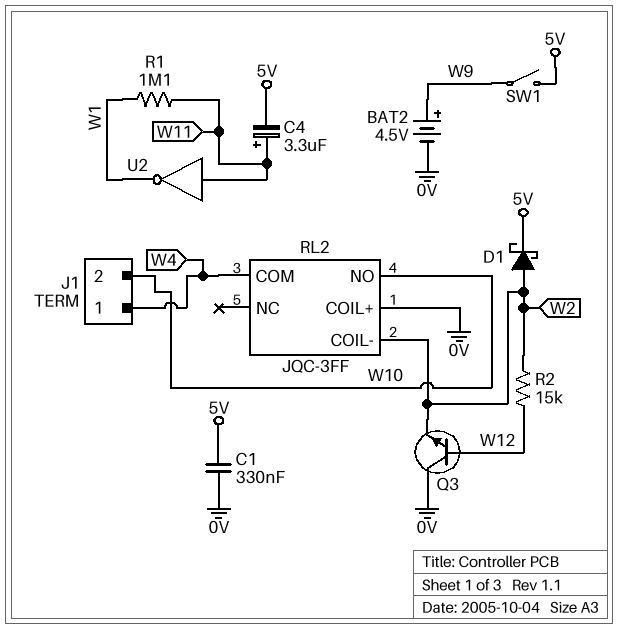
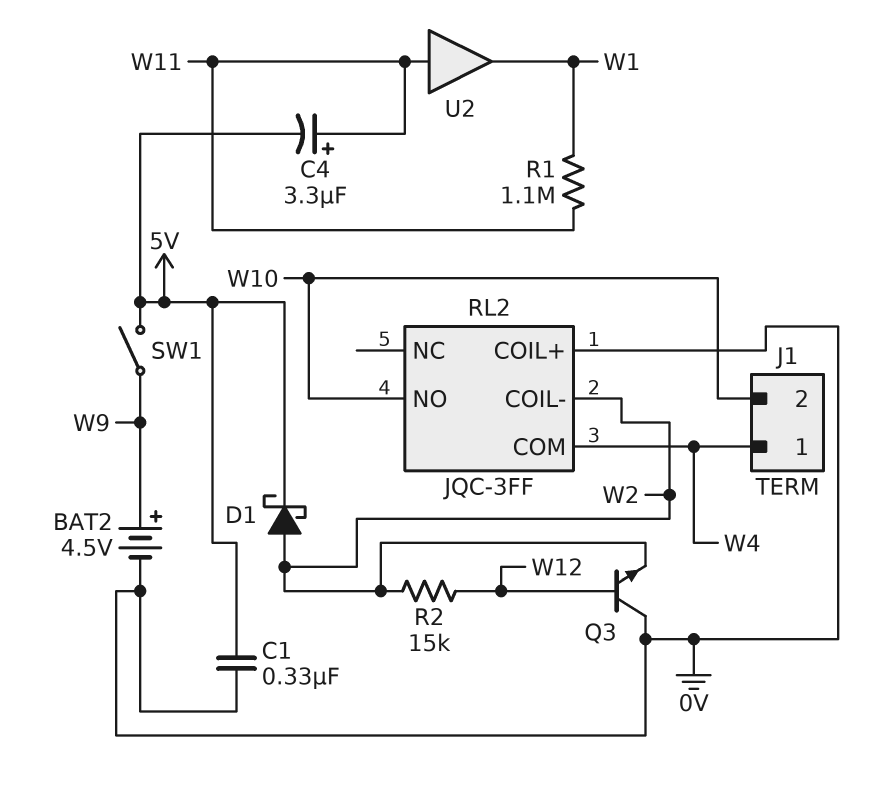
U2: NOT (in W11, out W1) -> buffer (in W11, out W1)

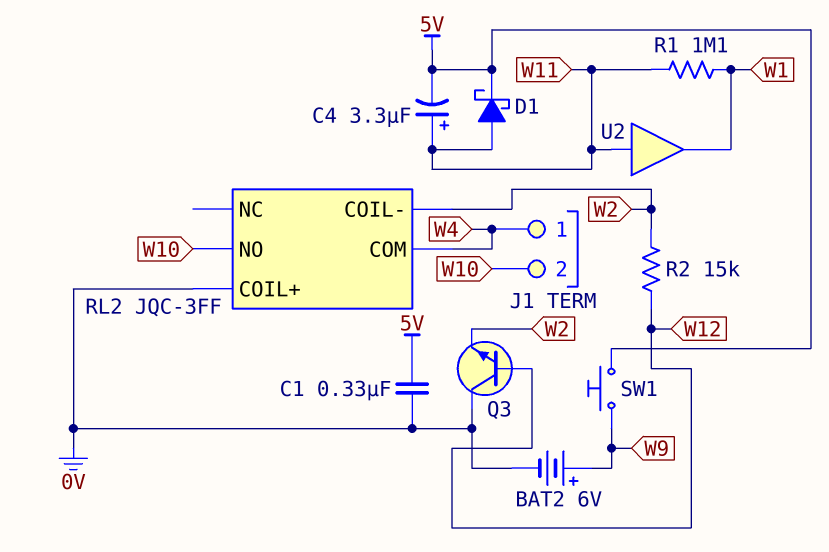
BAT2: 4.5V (plus W9, minus 0V) -> 6V (plus W9, minus 0V)
D1: schottky (A W2, K 5V) -> schottky (A W11, K 5V)
SW1: switch (5V, W9) -> button (5V, W9)

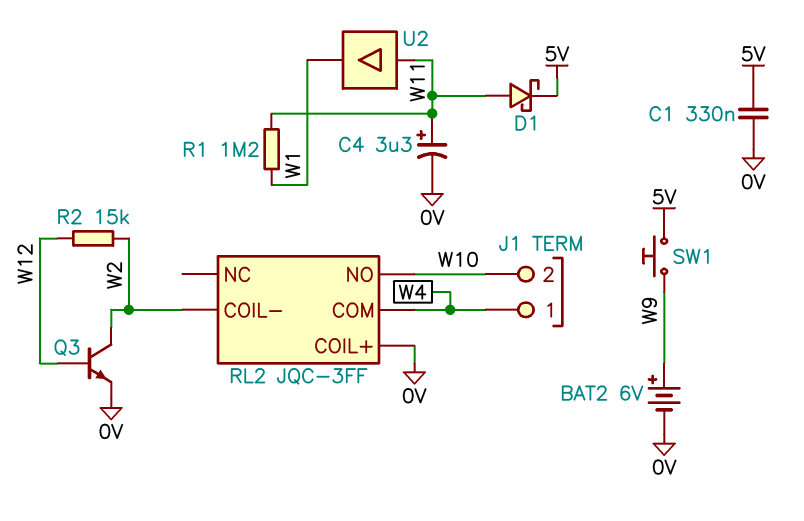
C4: 3.3uF (plus W11, minus 5V) -> 3.3uF (plus W11, minus 0V)
Q3: NPN (B W12, C 0V, E W2) -> NPN (B W12, C W2, E 0V)
R1: 1.1M (W1, W11) -> 1.2M (W1, W11)

